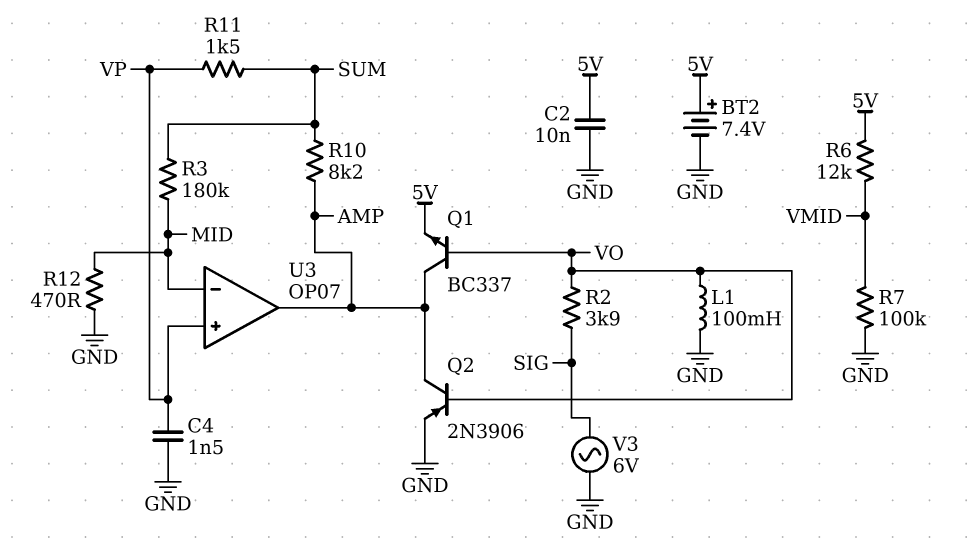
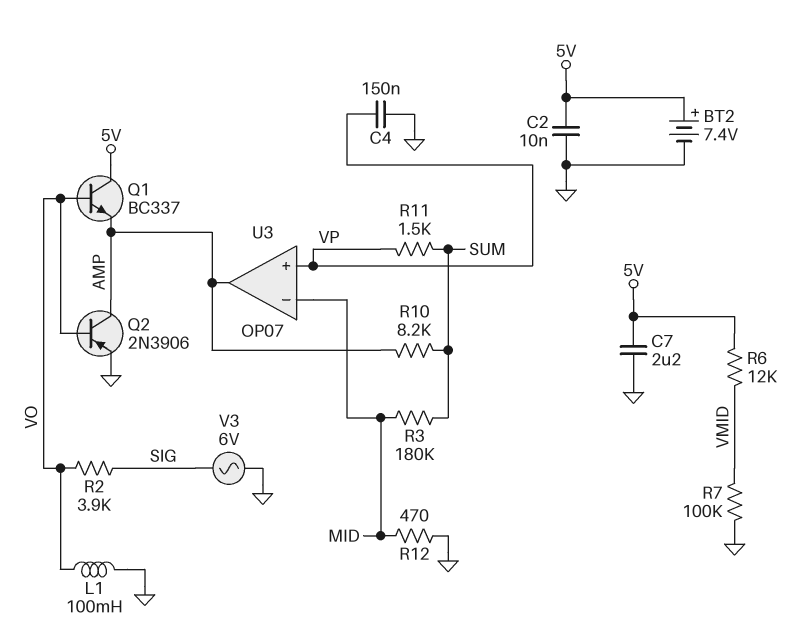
C4: 1.5nF (GND, VP) -> 150nF (GND, VP)
C7: none -> 2.2uF (5V, GND)
Q1: NPN BC337 (B VO, C AMP, E 5V) -> NPN BC337 (B VO, C 5V, E AMP)

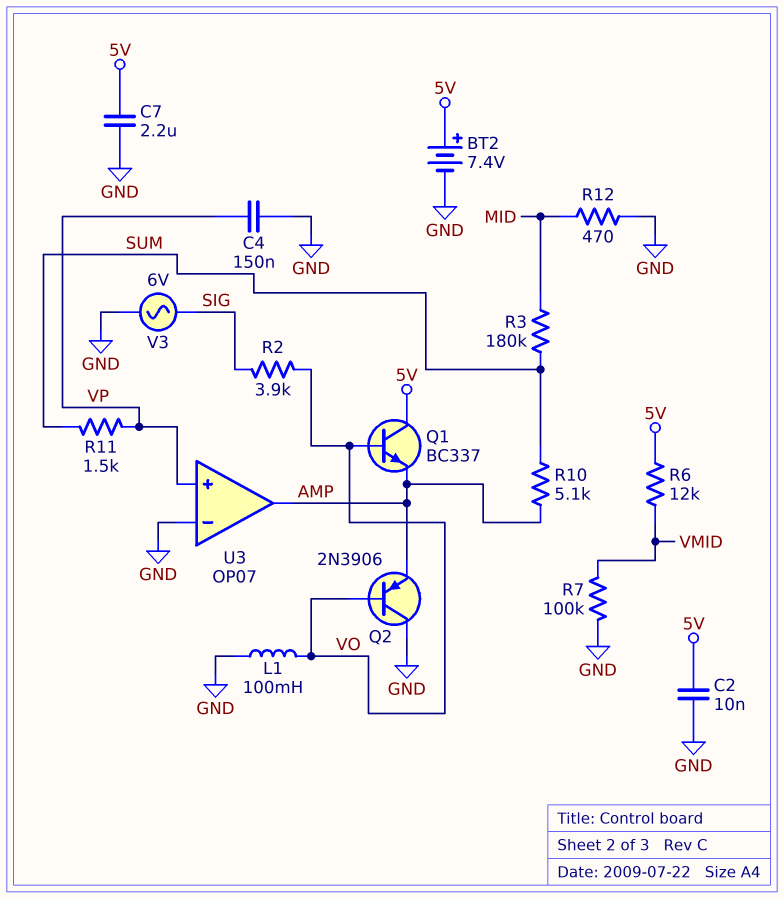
Q2: PNP 2N3906 (B VO, C AMP, E GND) -> PNP 2N3906 (B VO, C GND, E AMP)
R10: 8.2k (AMP, SUM) -> 5.1k (AMP, SUM)
U3 pin in-: MID -> GND

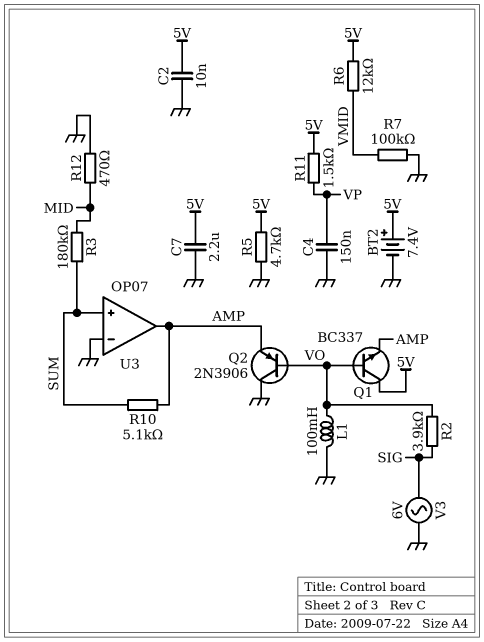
R5: none -> 4.7k (5V, GND)
R11: 1.5k (SUM, VP) -> 1.5k (5V, VP)
U3 pin in+: VP -> SUM

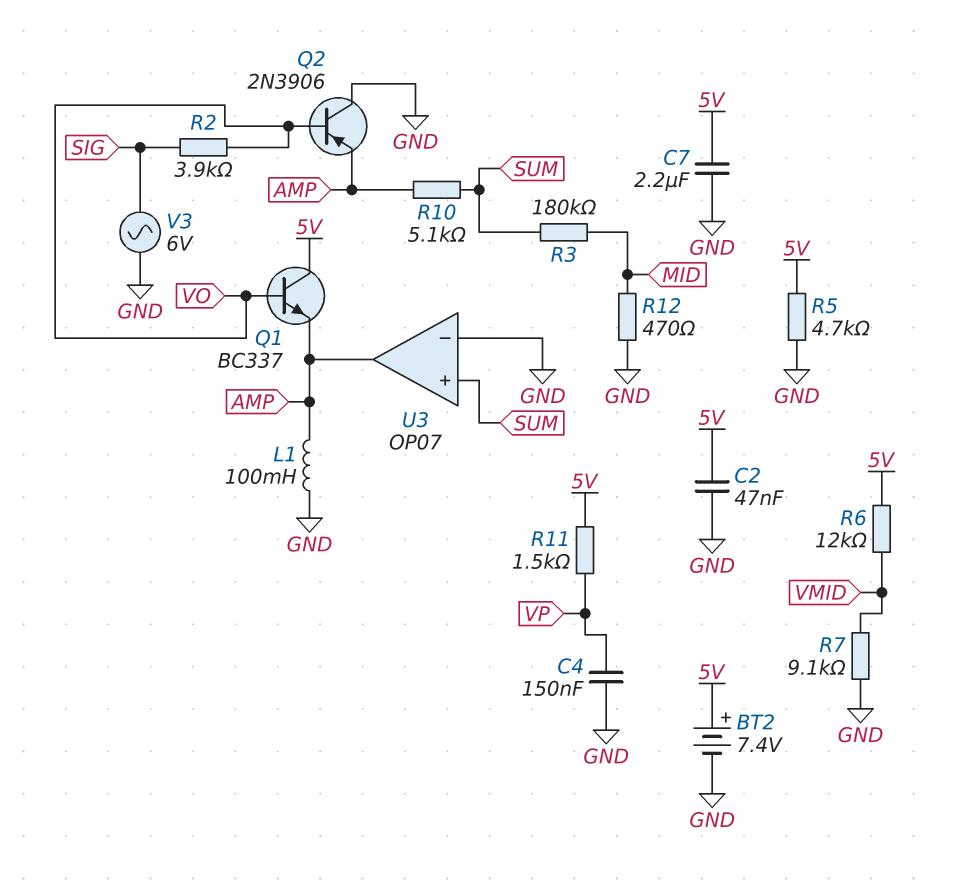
C2: 10nF (5V, GND) -> 47nF (5V, GND)
L1: 100mH (GND, VO) -> 100mH (AMP, GND)
R7: 100k (GND, VMID) -> 9.1k (GND, VMID)

